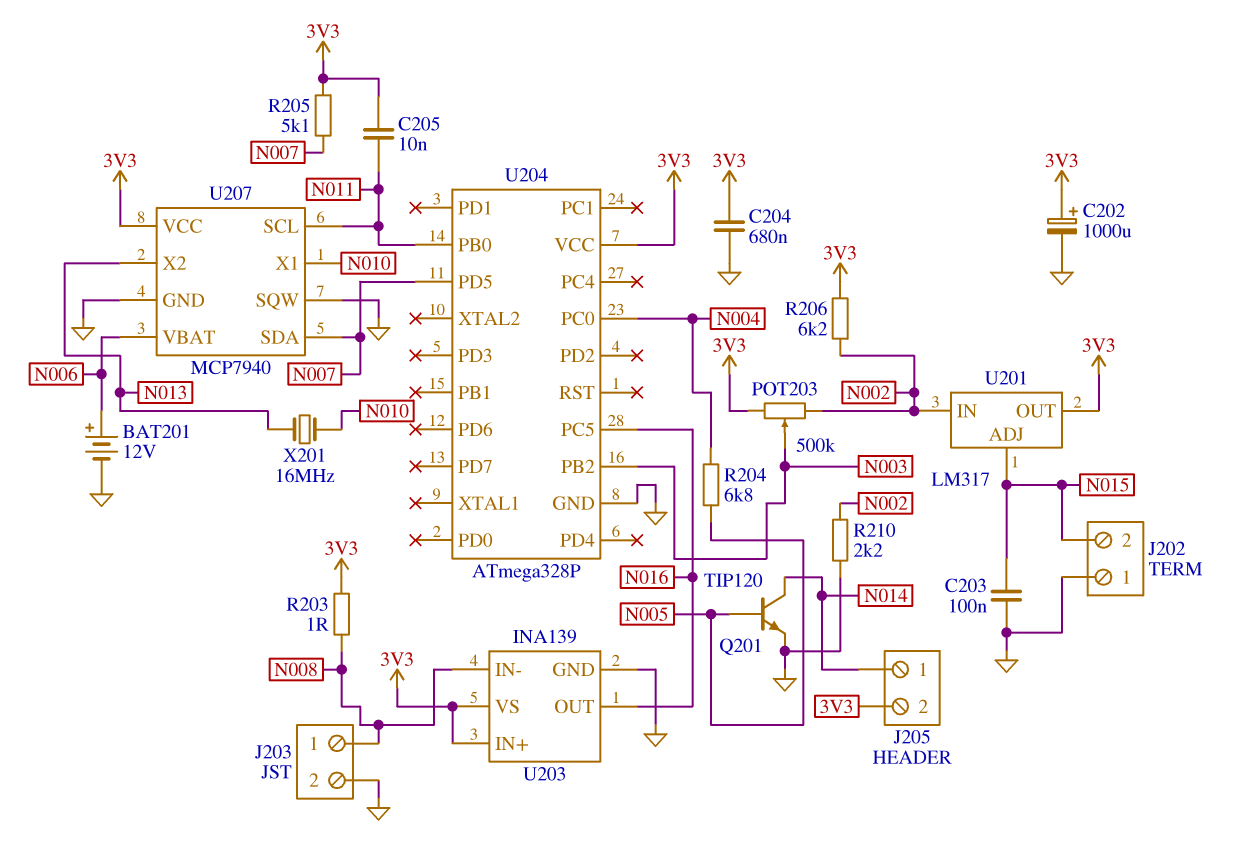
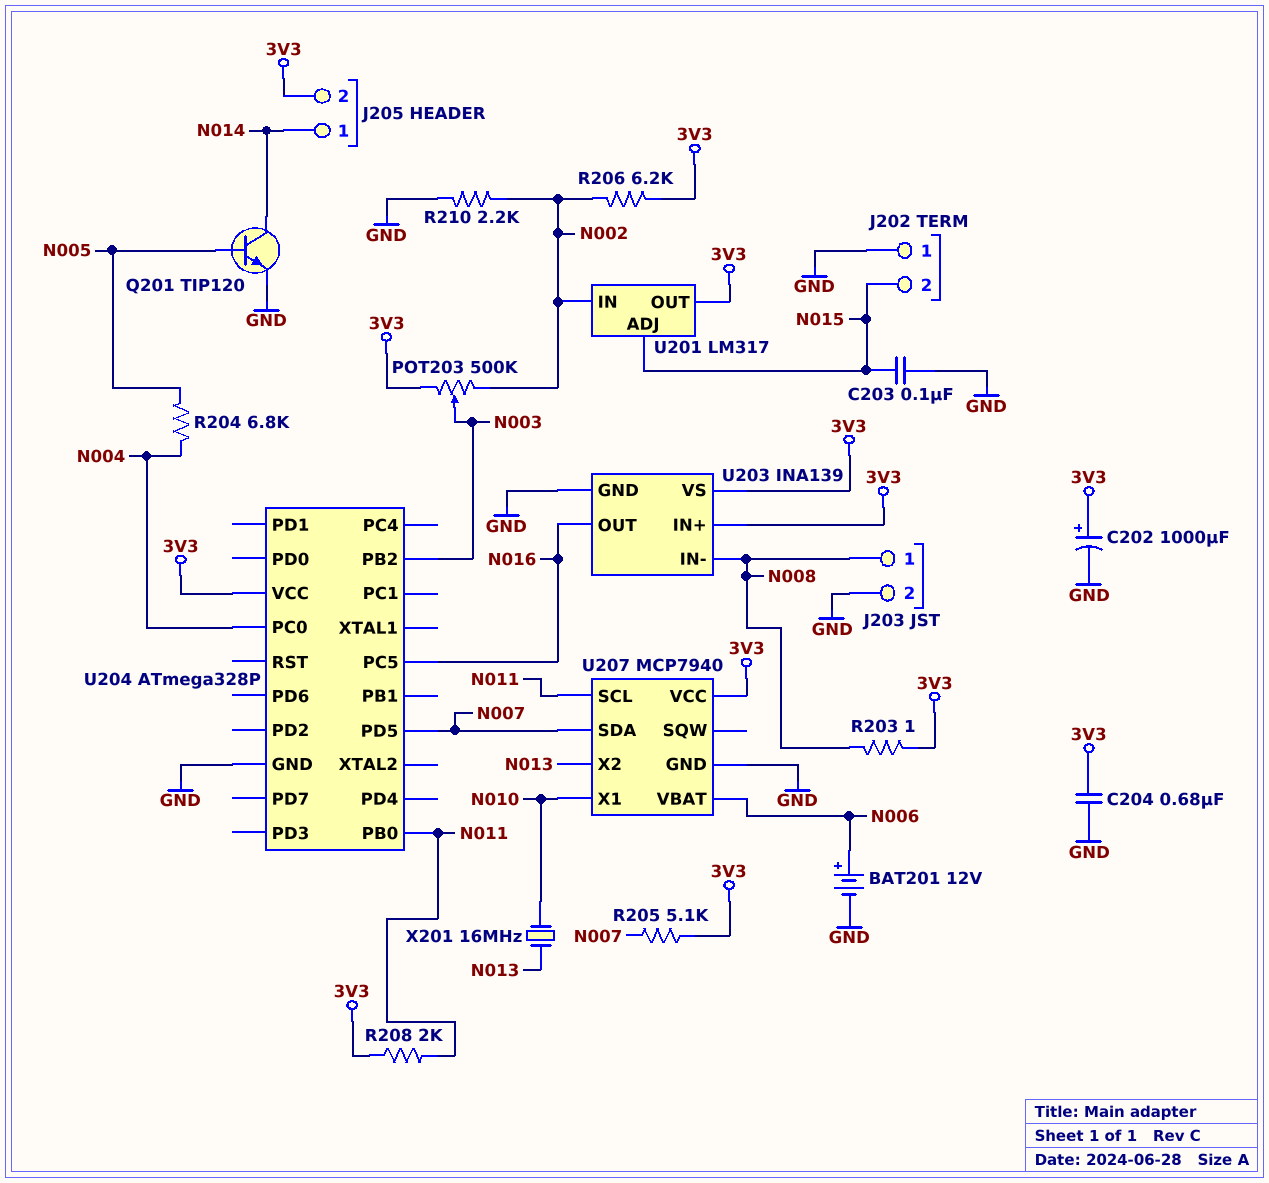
C205: 10nF (3V3, N011) -> none
R208: none -> 2k (3V3, N011)
U207 pin SQW: GND -> none

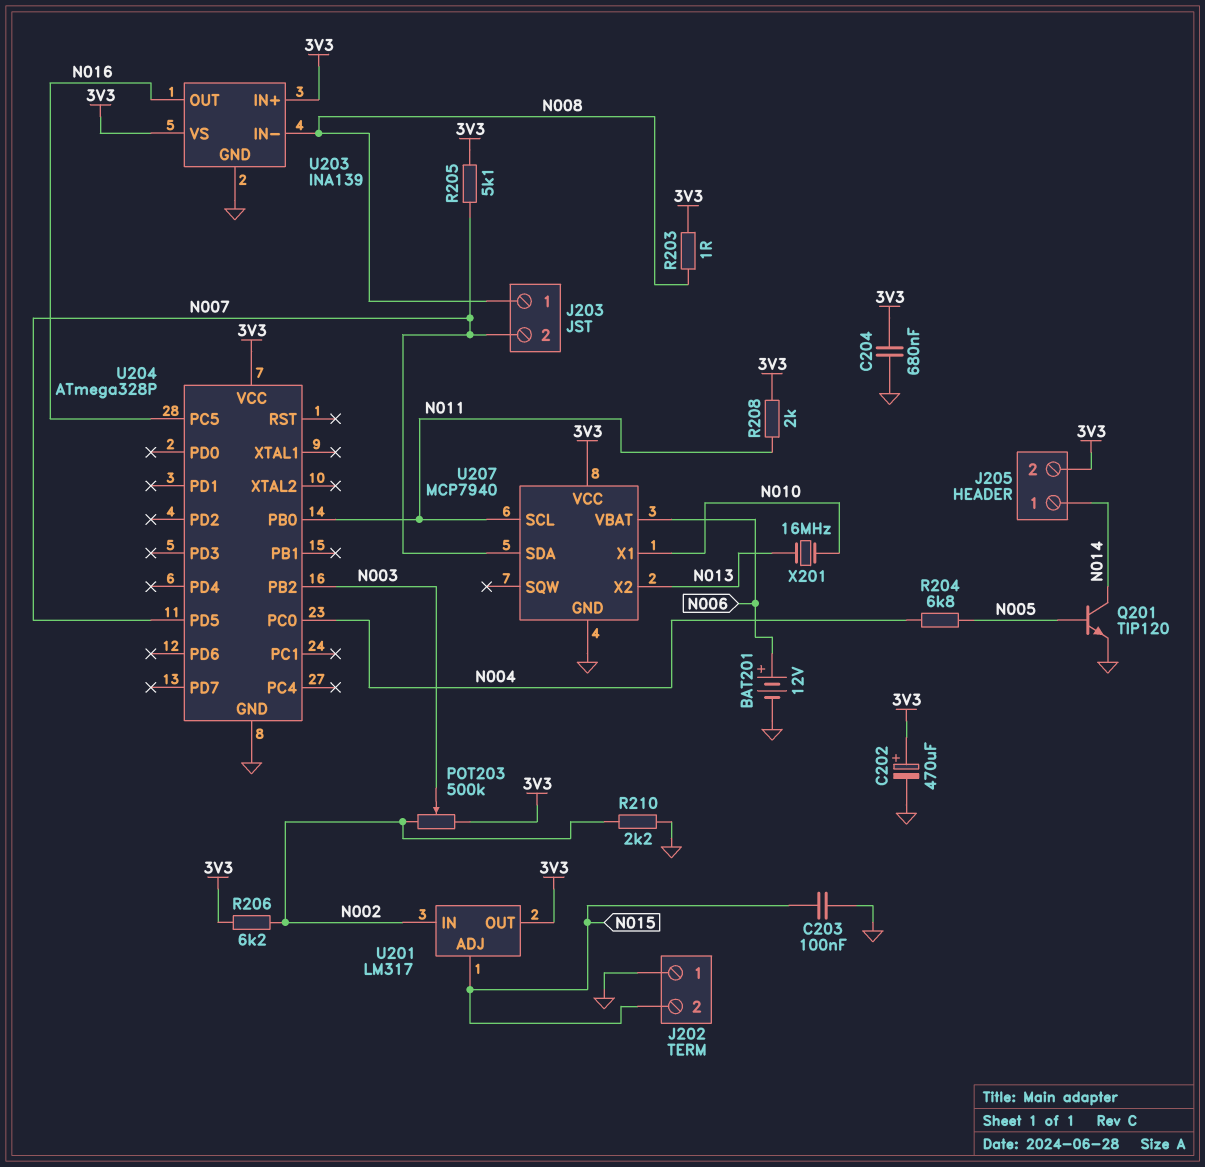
C202: 1000uF (plus 3V3, minus GND) -> 470uF (plus 3V3, minus GND)
J203 pin 2: GND -> N007

